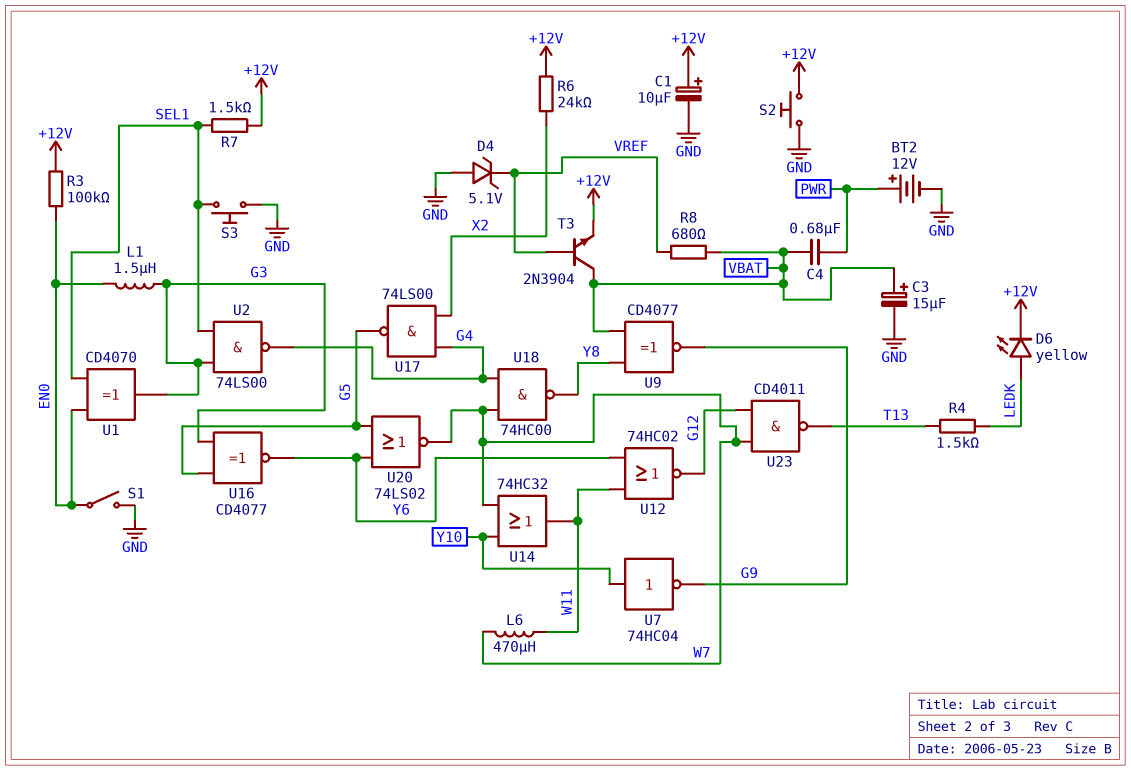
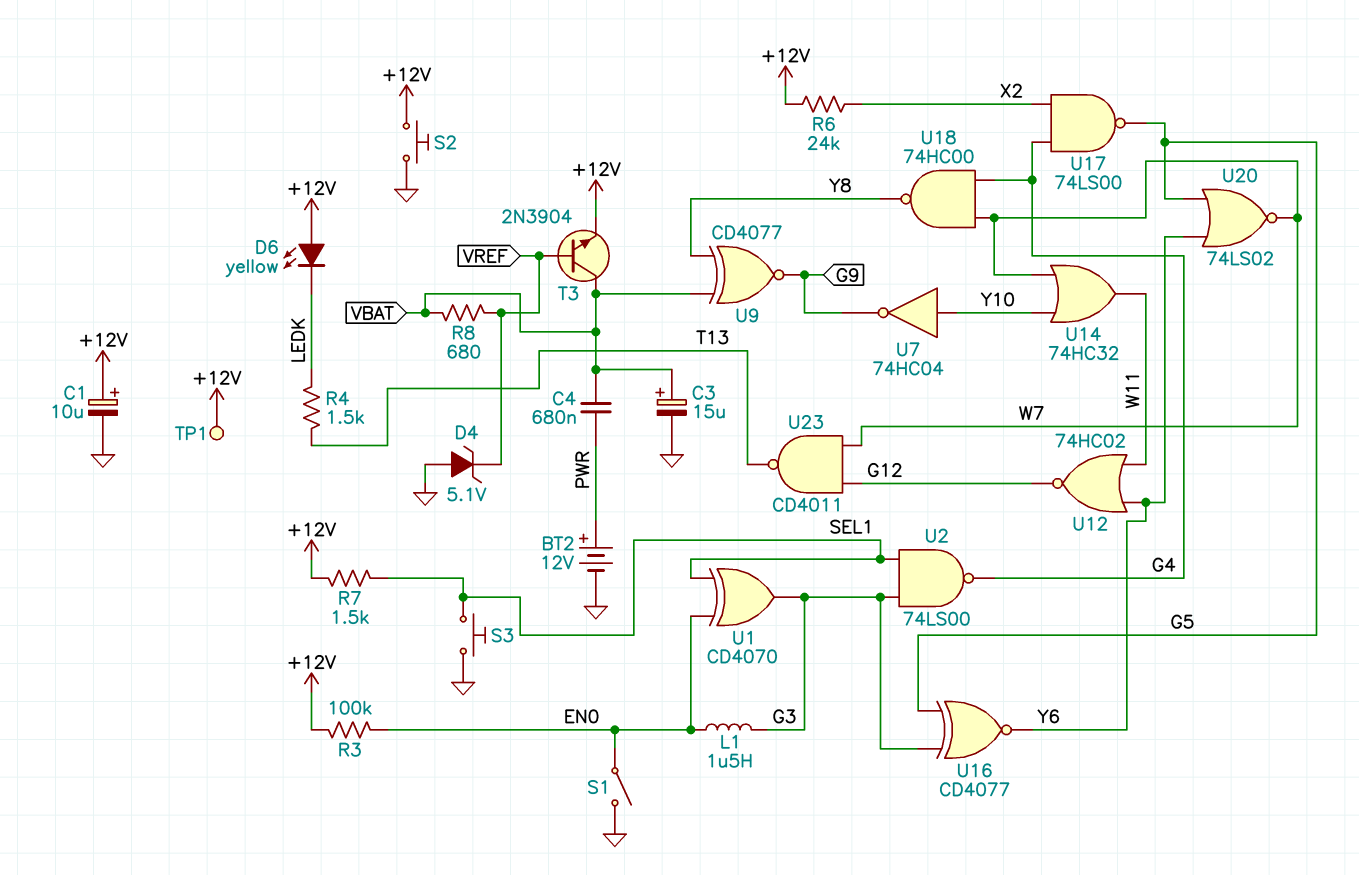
D6: LED yellow (A LEDK, K +12V) -> LED yellow (A +12V, K LEDK)
L6: 470uH (W7, W11) -> none
TP1: none -> test point (+12V)

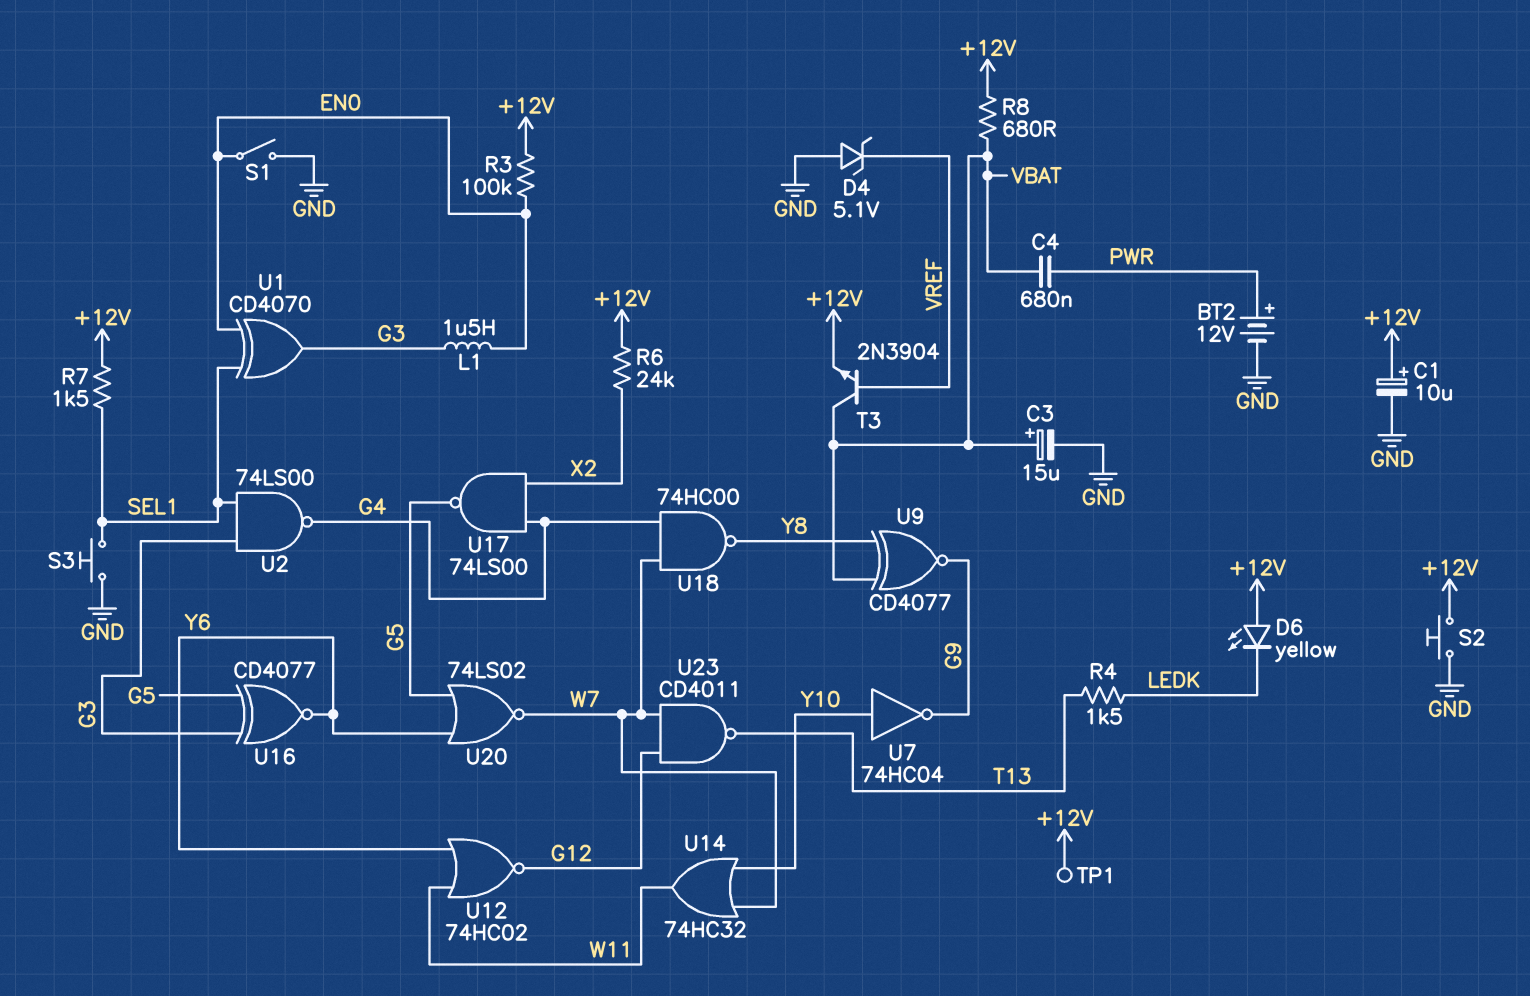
R8: 680 (VBAT, VREF) -> 680 (+12V, VBAT)

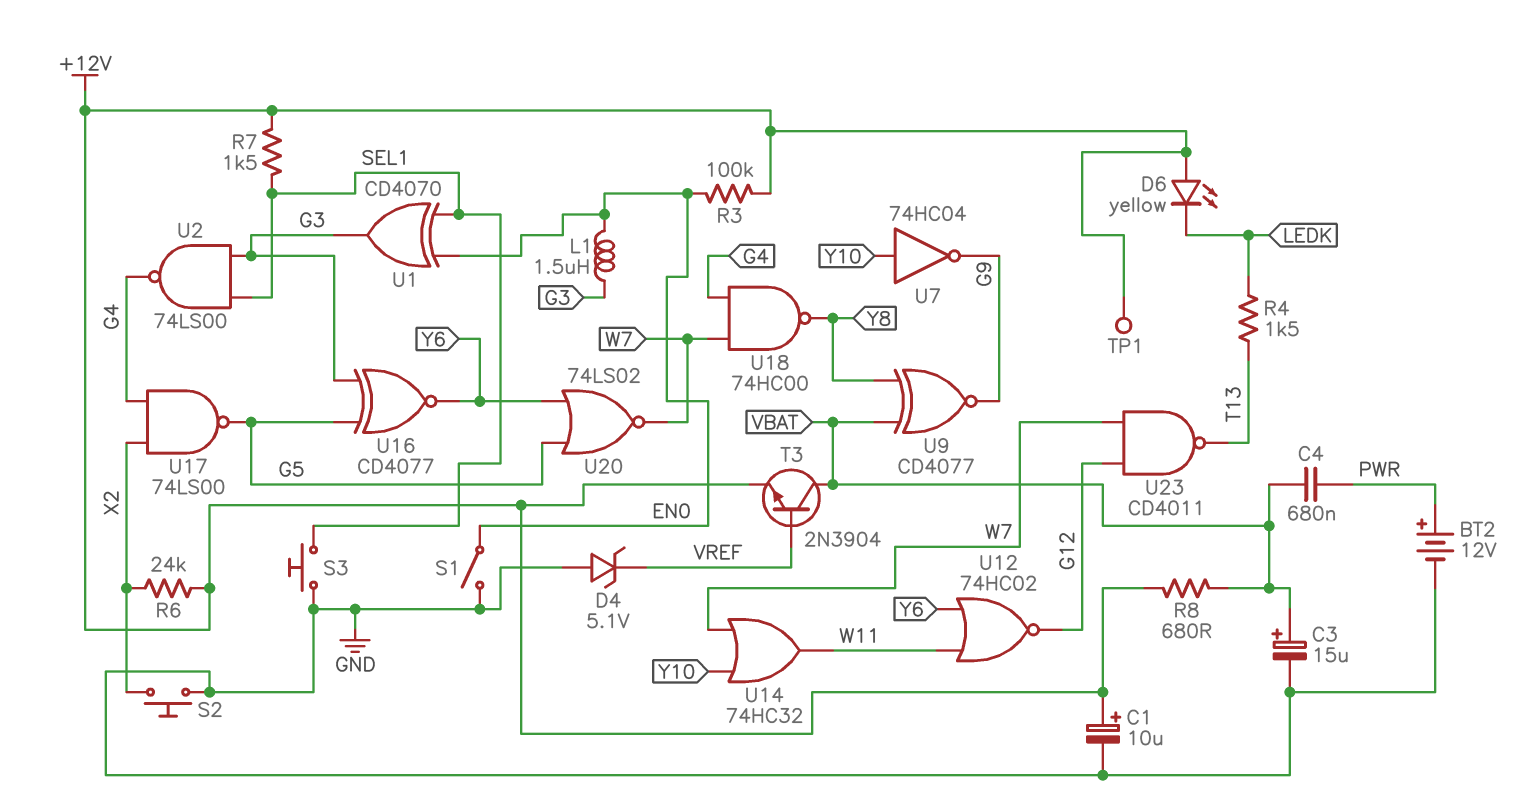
S2: button (+12V, GND) -> button (GND, X2)

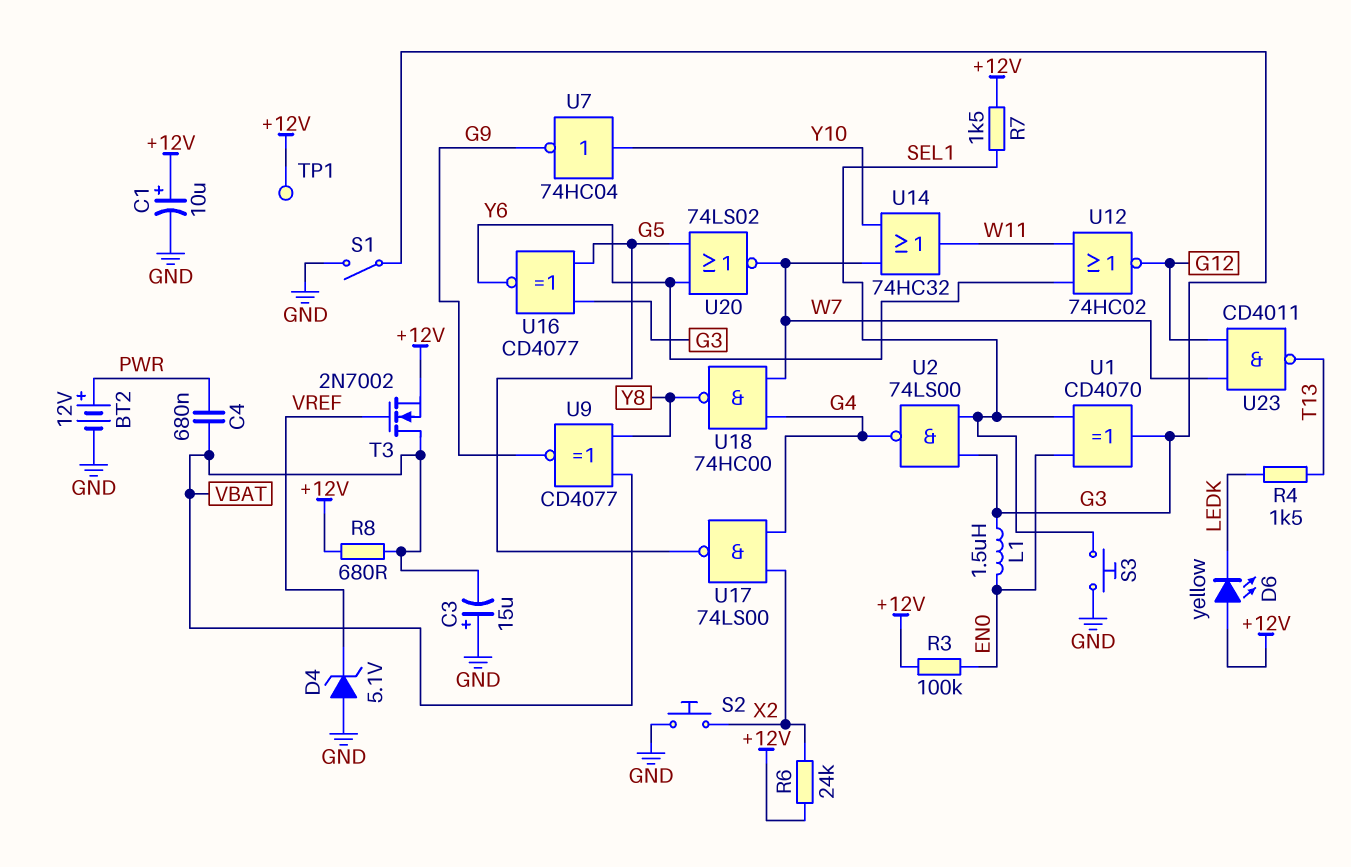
C3: 15uF (plus VBAT, minus GND) -> 15uF (plus GND, minus VBAT)
S1: switch (EN0, GND) -> switch (G3, GND)
T3: NPN 2N3904 (B VREF, C VBAT, E +12V) -> NMOS 2N7002 (G VREF, D VBAT, S +12V)

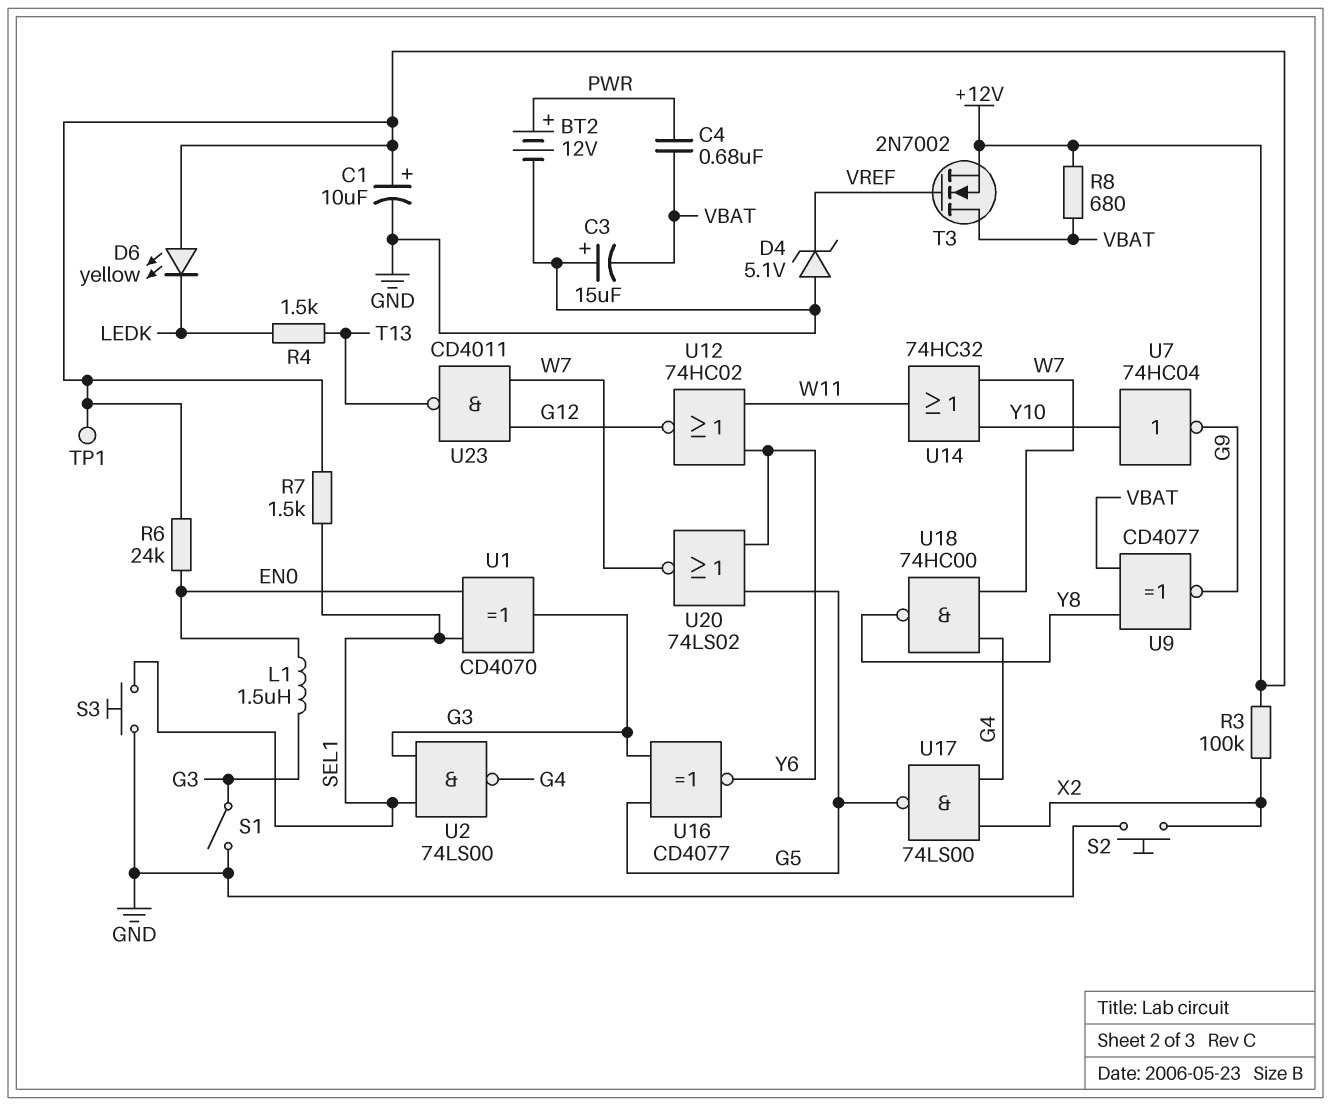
R3: 100k (+12V, EN0) -> 100k (+12V, X2)
R6: 24k (+12V, X2) -> 24k (+12V, EN0)

